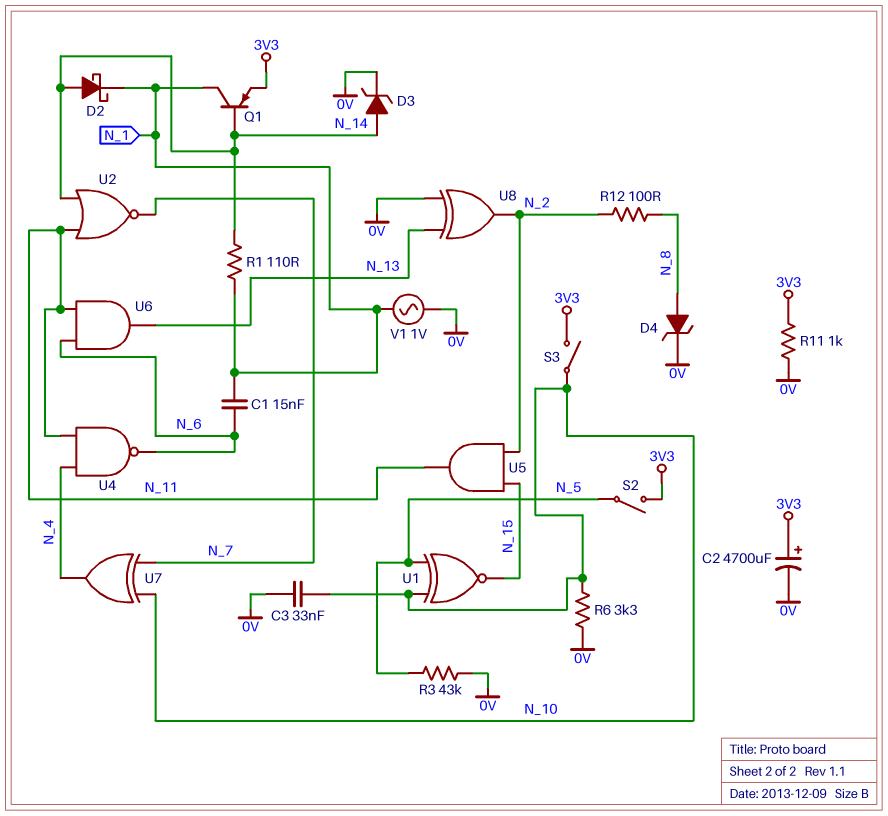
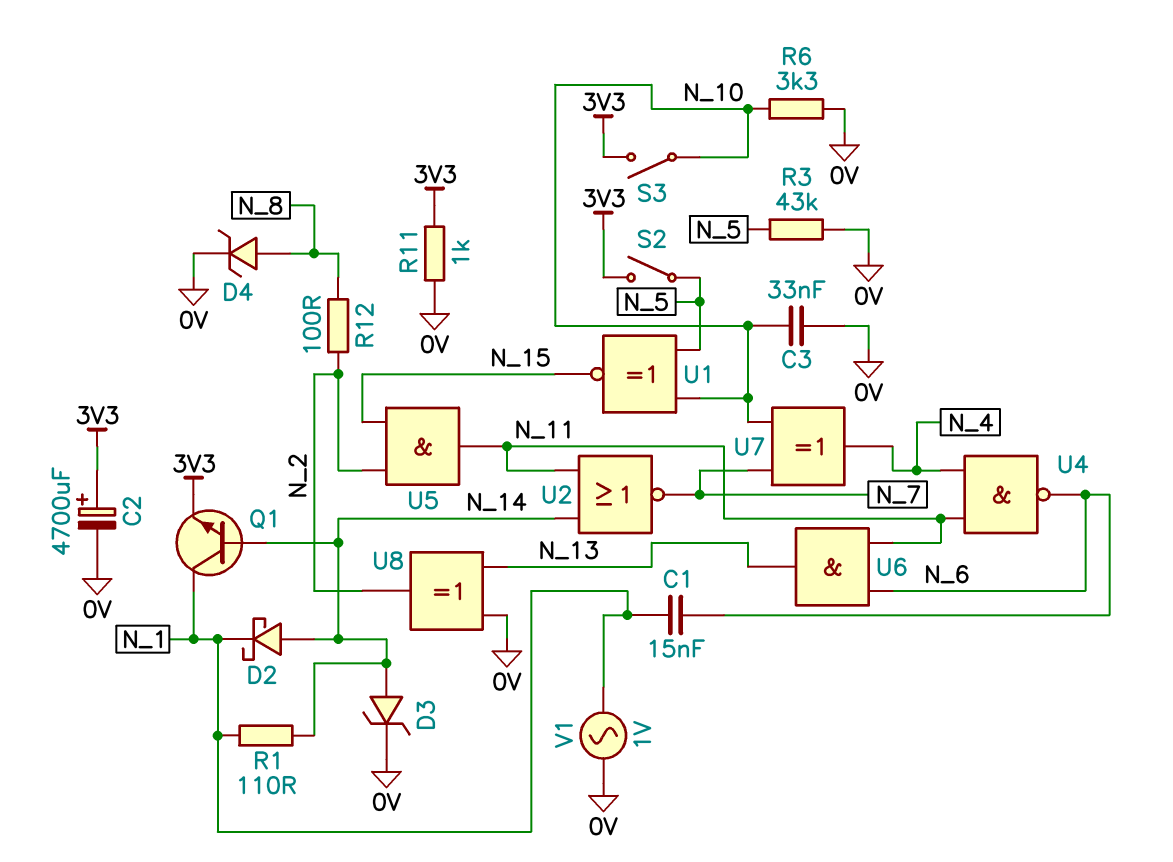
Q1: PNP (B N_14, C N_1, E 3V3) -> NPN (B N_14, C N_1, E 3V3)

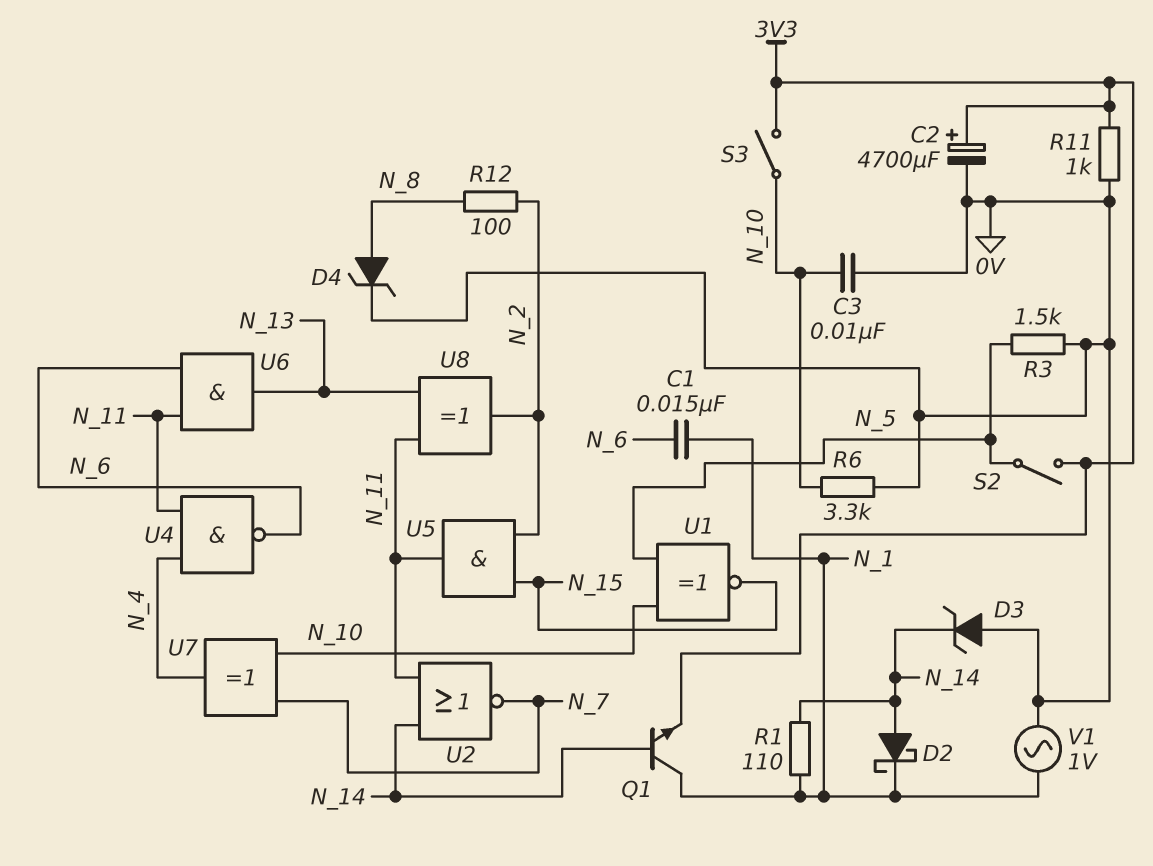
C3: 33nF (0V, N_10) -> 10nF (0V, N_10)
D3: zener (A N_14, K 0V) -> zener (A 0V, K N_14)
R3: 43k (0V, N_5) -> 1.5k (0V, N_5)
U8: XOR (in 0V, in N_13, out N_2) -> XOR (in N_11, in N_13, out N_2)

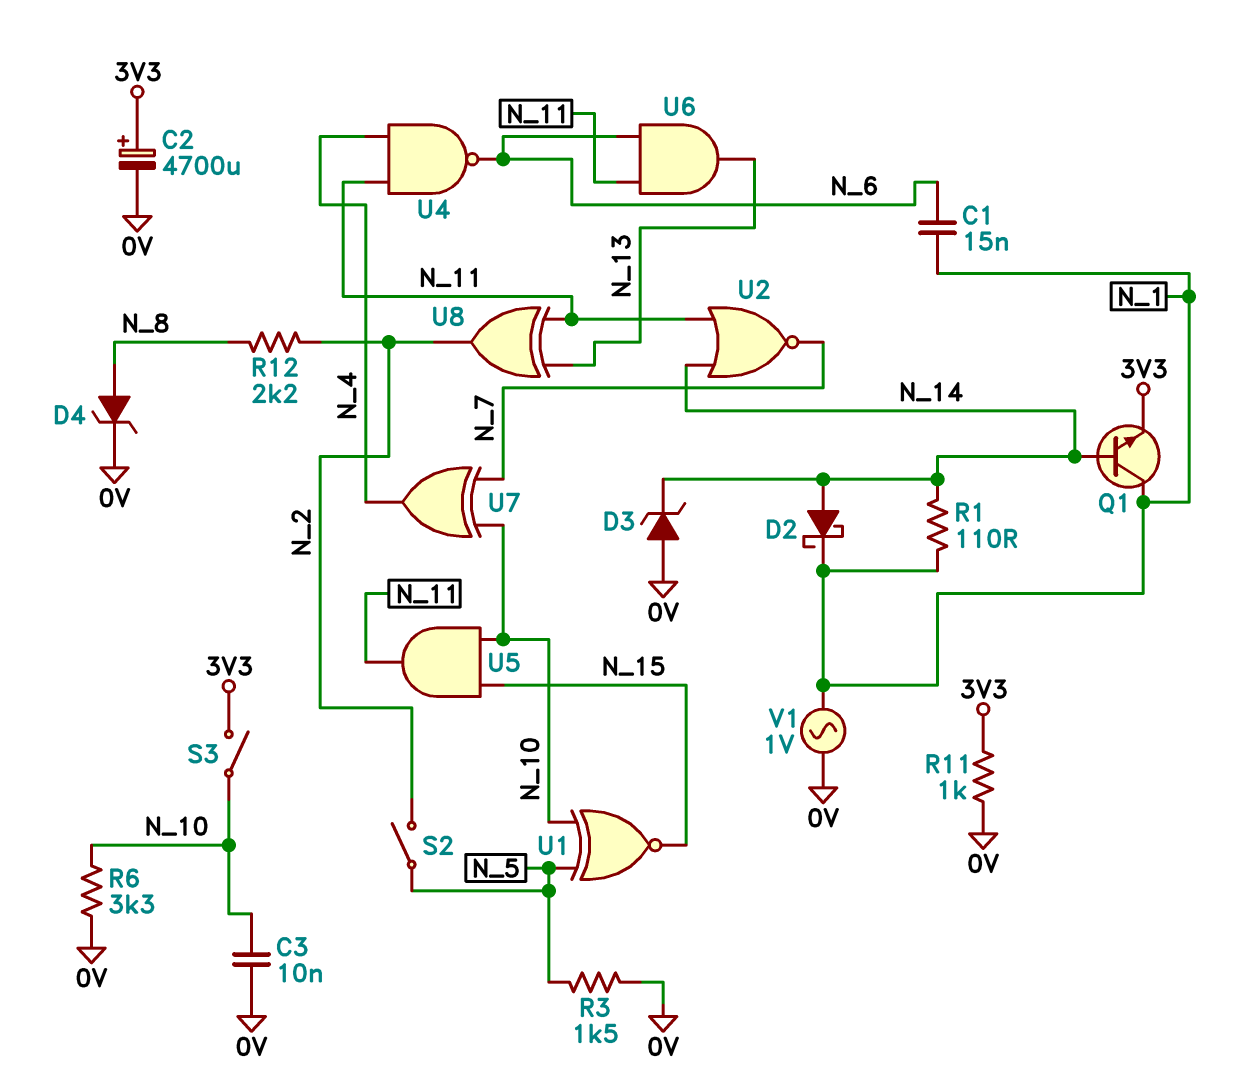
R12: 100 (N_2, N_8) -> 2.2k (N_2, N_8)
S2: switch (3V3, N_5) -> switch (N_2, N_5)
U5: AND (in N_2, in N_15, out N_11) -> AND (in N_10, in N_15, out N_11)

